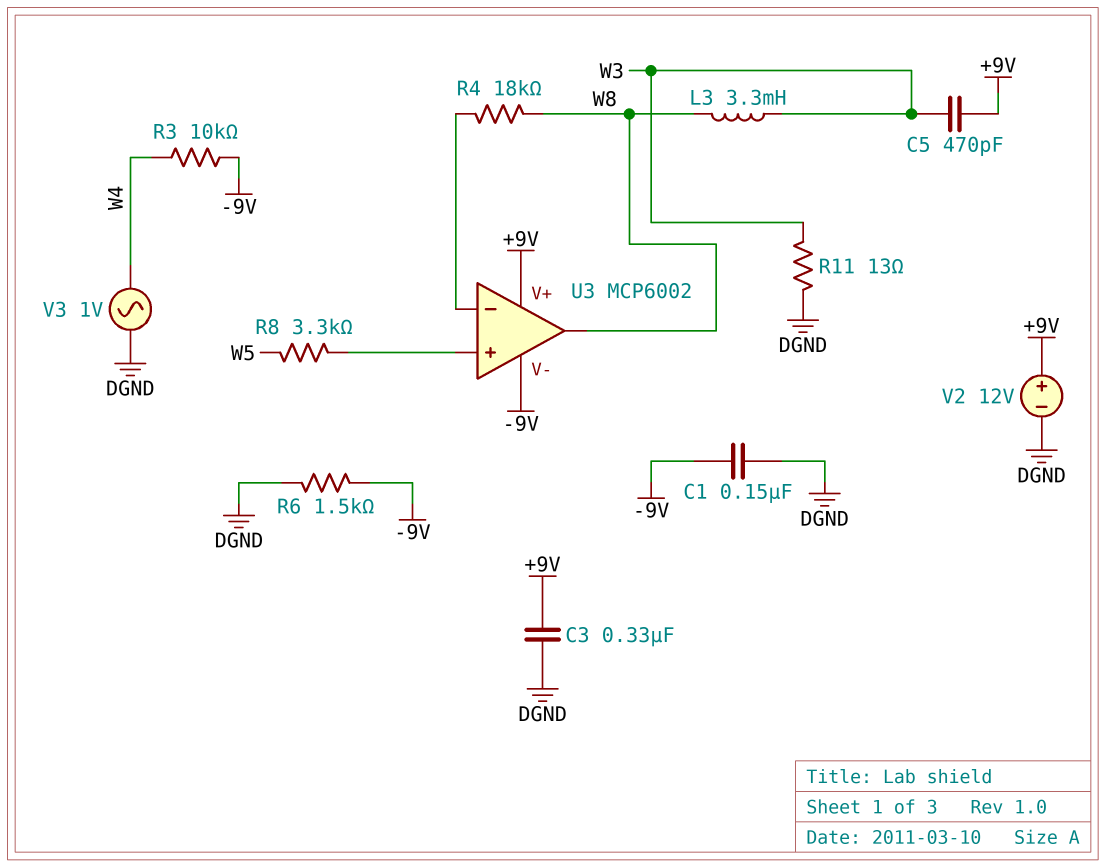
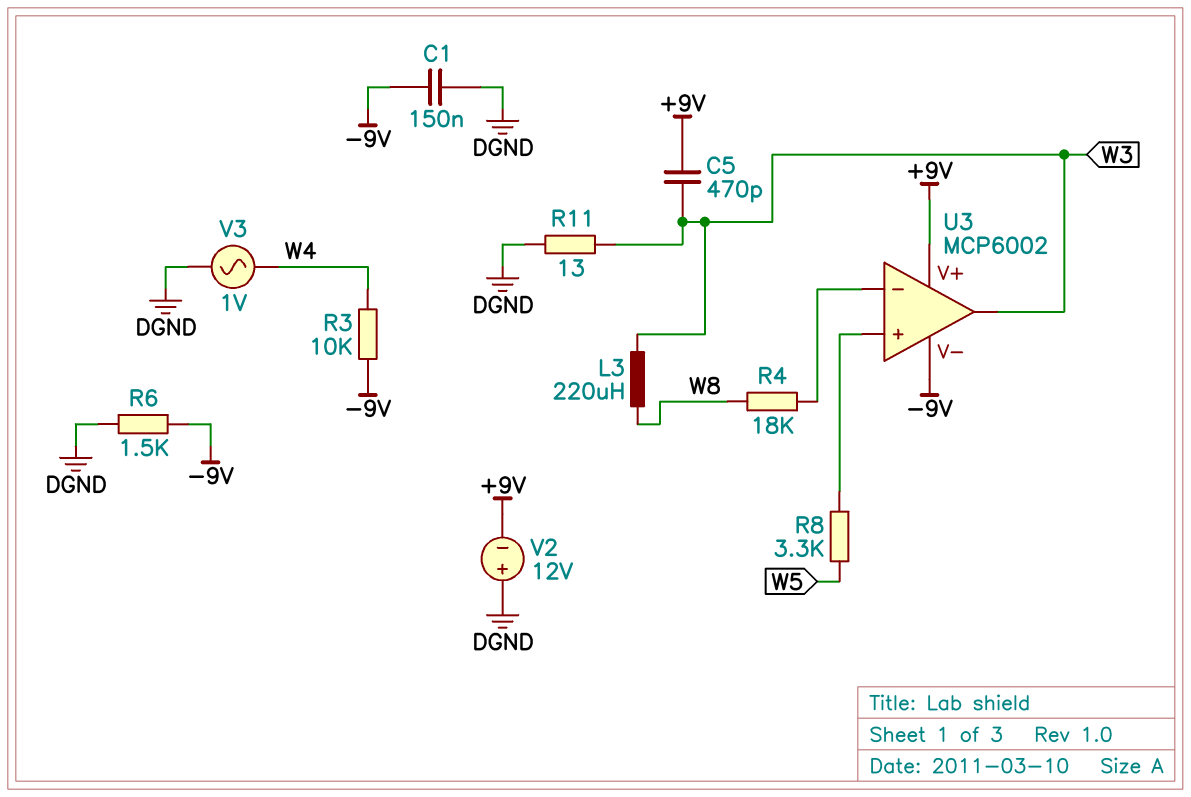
C3: 330nF (+9V, DGND) -> none
L3: 3.3mH (W3, W8) -> 220uH (W3, W8)
U3 pin out: W8 -> W3
V2: 12V (plus +9V, minus DGND) -> 12V (plus DGND, minus +9V)

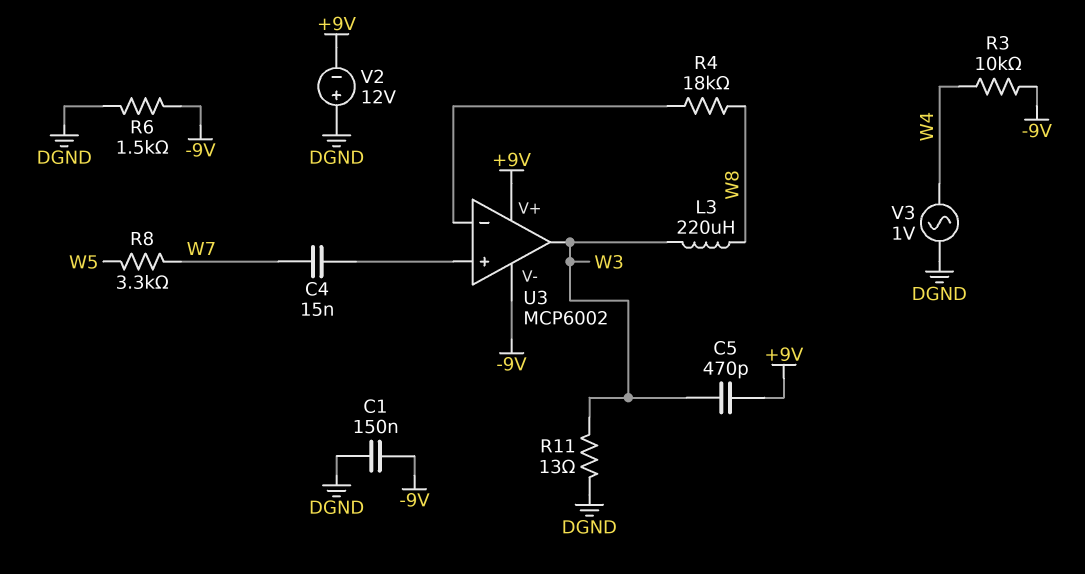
C4: none -> 15nF (U3/in+, W7)
R8: 3.3k (U3/in+, W5) -> 3.3k (W5, W7)

